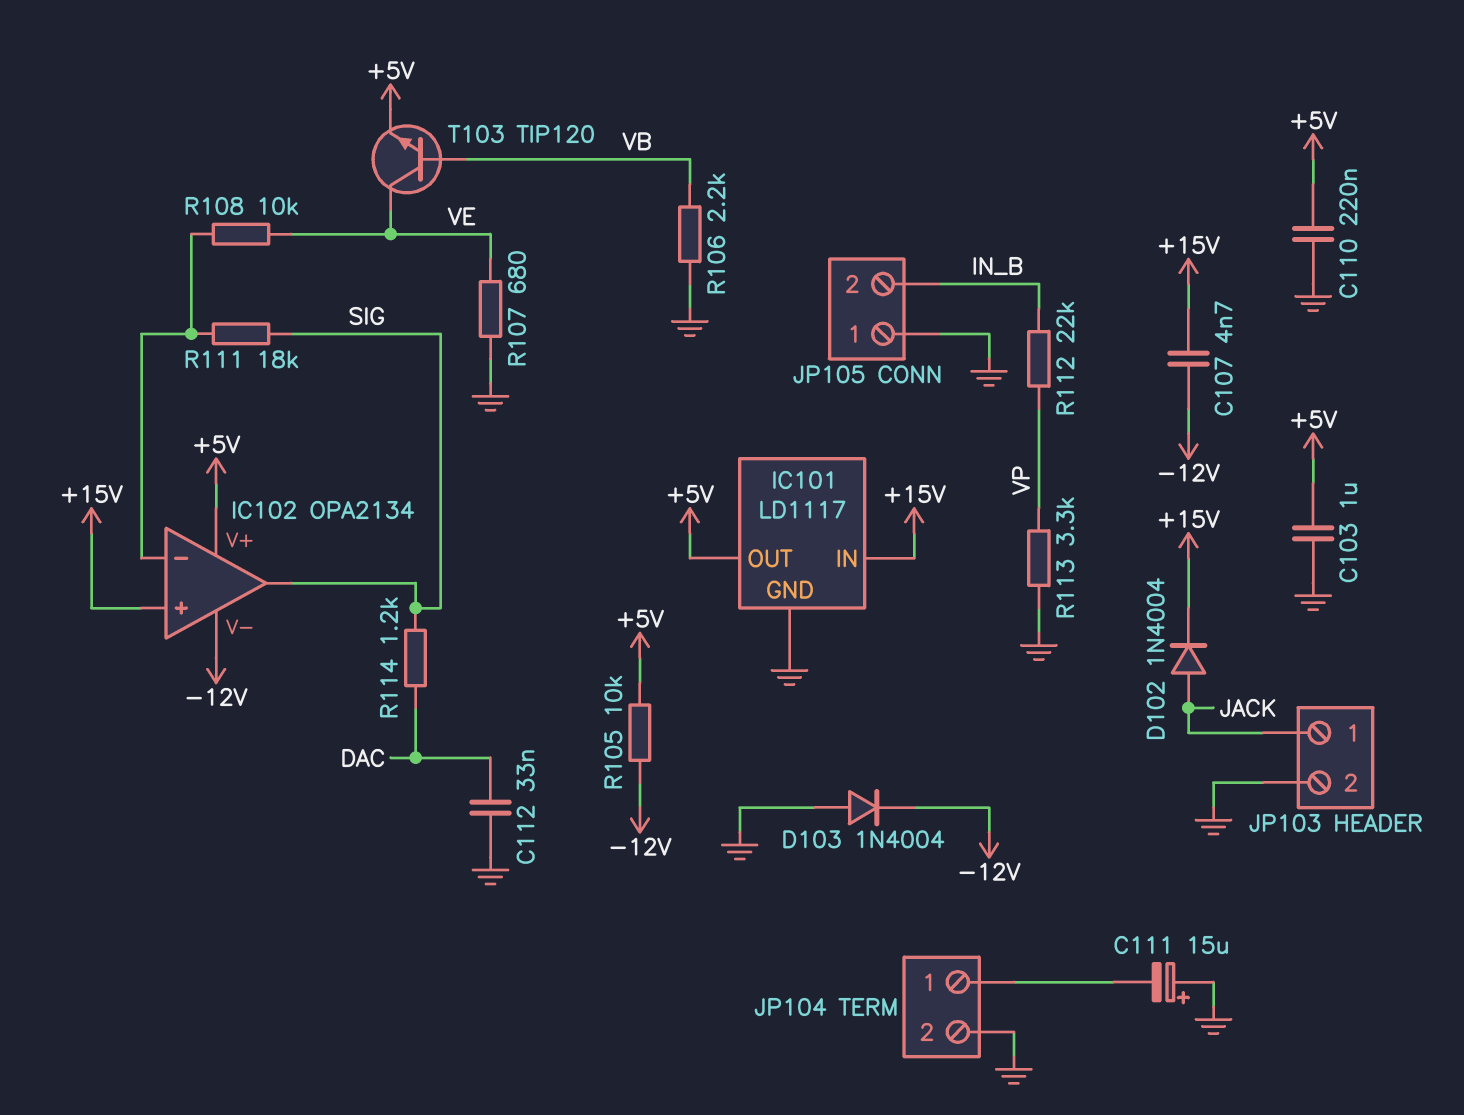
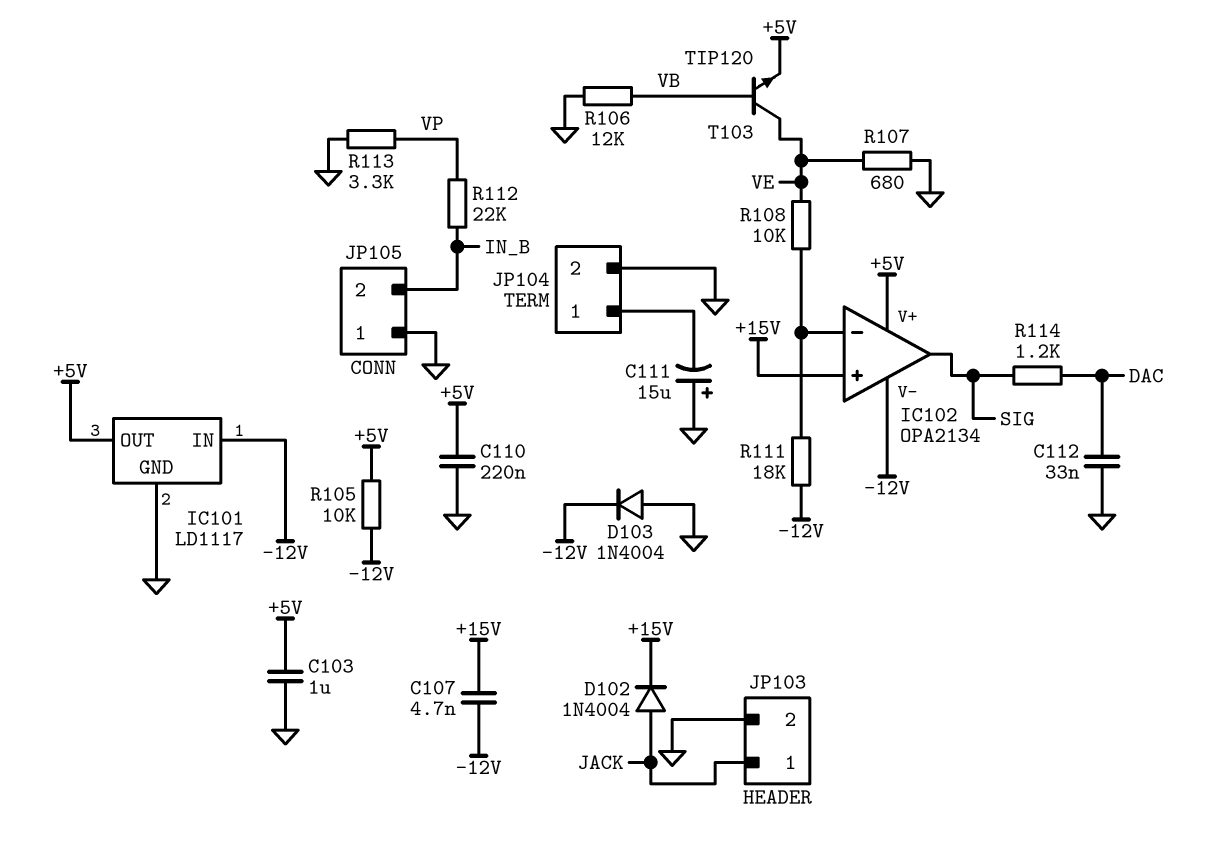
IC101 pin IN: +15V -> -12V
R106: 2.2k (GND, VB) -> 12k (GND, VB)
R111: 18k (IC102/in-, SIG) -> 18k (-12V, IC102/in-)

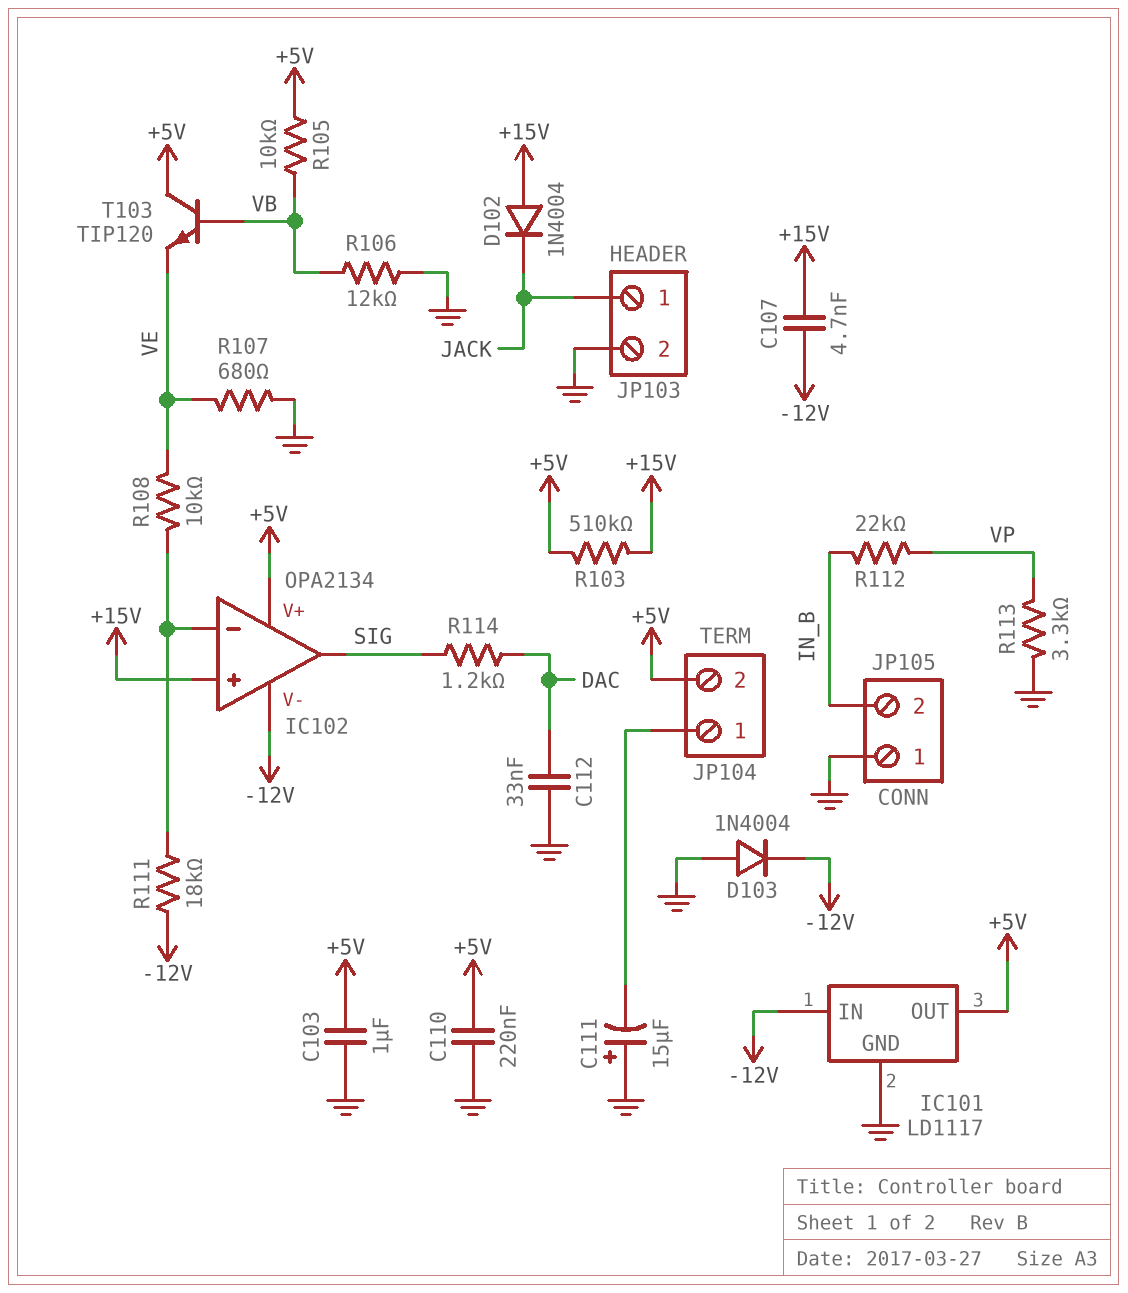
D102: diode 1N4004 (A JACK, K +15V) -> diode 1N4004 (A +15V, K JACK)
JP104 pin 2: GND -> +5V
R103: none -> 510k (+5V, +15V)
R105: 10k (+5V, -12V) -> 10k (+5V, VB)
T103: NPN TIP120 (B VB, C VE, E +5V) -> NPN TIP120 (B VB, C +5V, E VE)

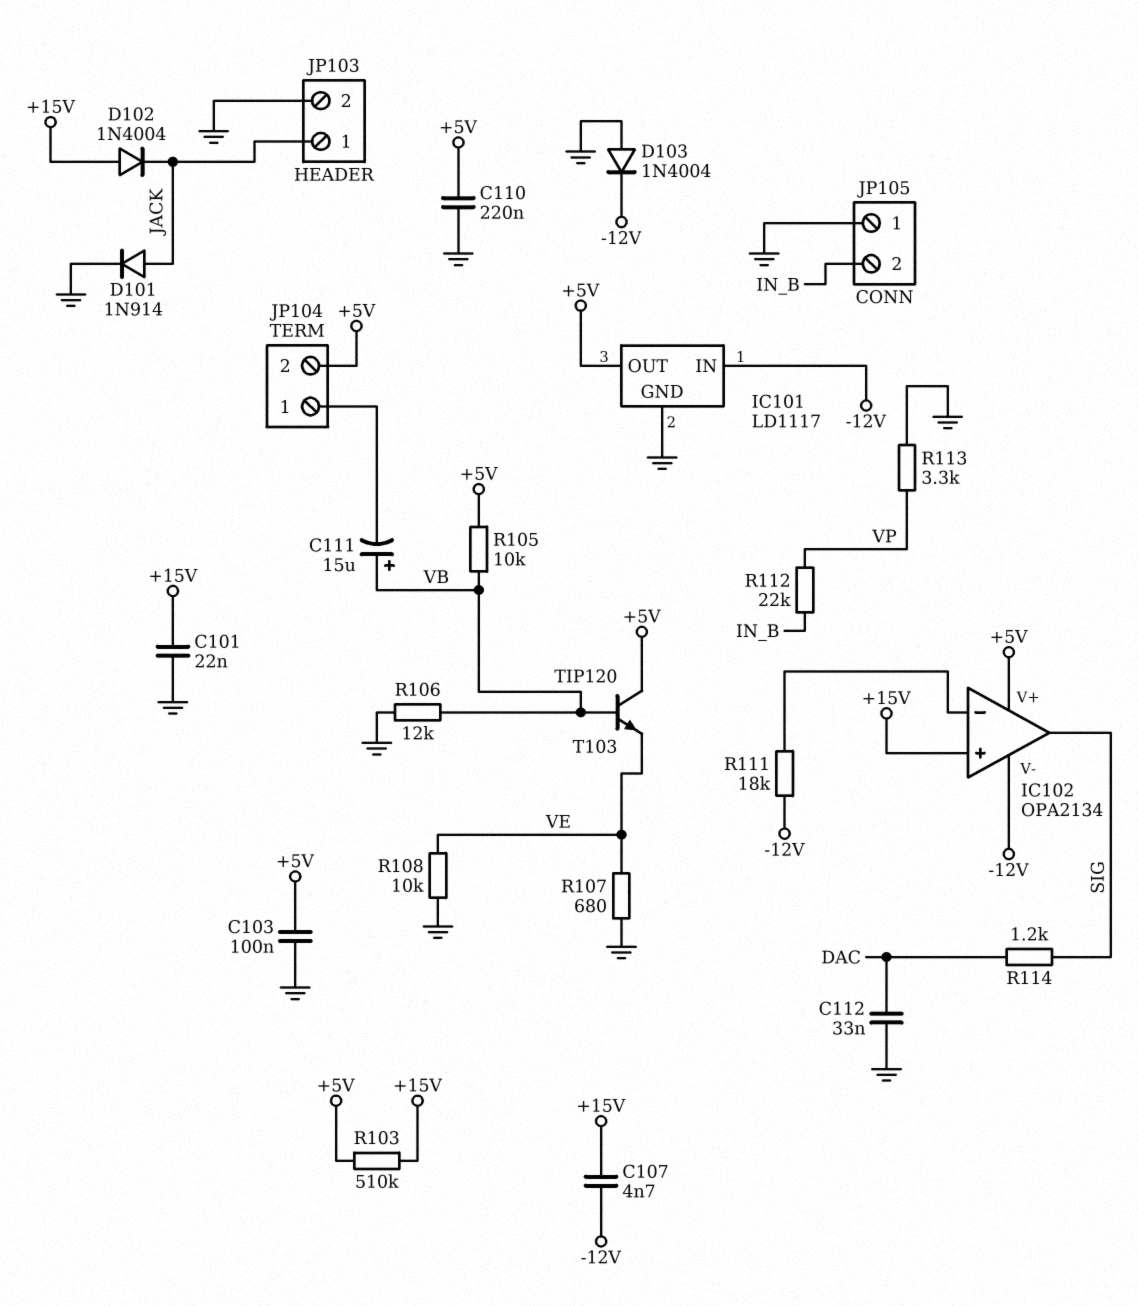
C101: none -> 22nF (+15V, GND)
C103: 1uF (+5V, GND) -> 100nF (+5V, GND)
C111: 15uF (plus GND, minus JP104/1) -> 15uF (plus VB, minus JP104/1)
D101: none -> diode 1N914 (A JACK, K GND)
R108: 10k (IC102/in-, VE) -> 10k (GND, VE)

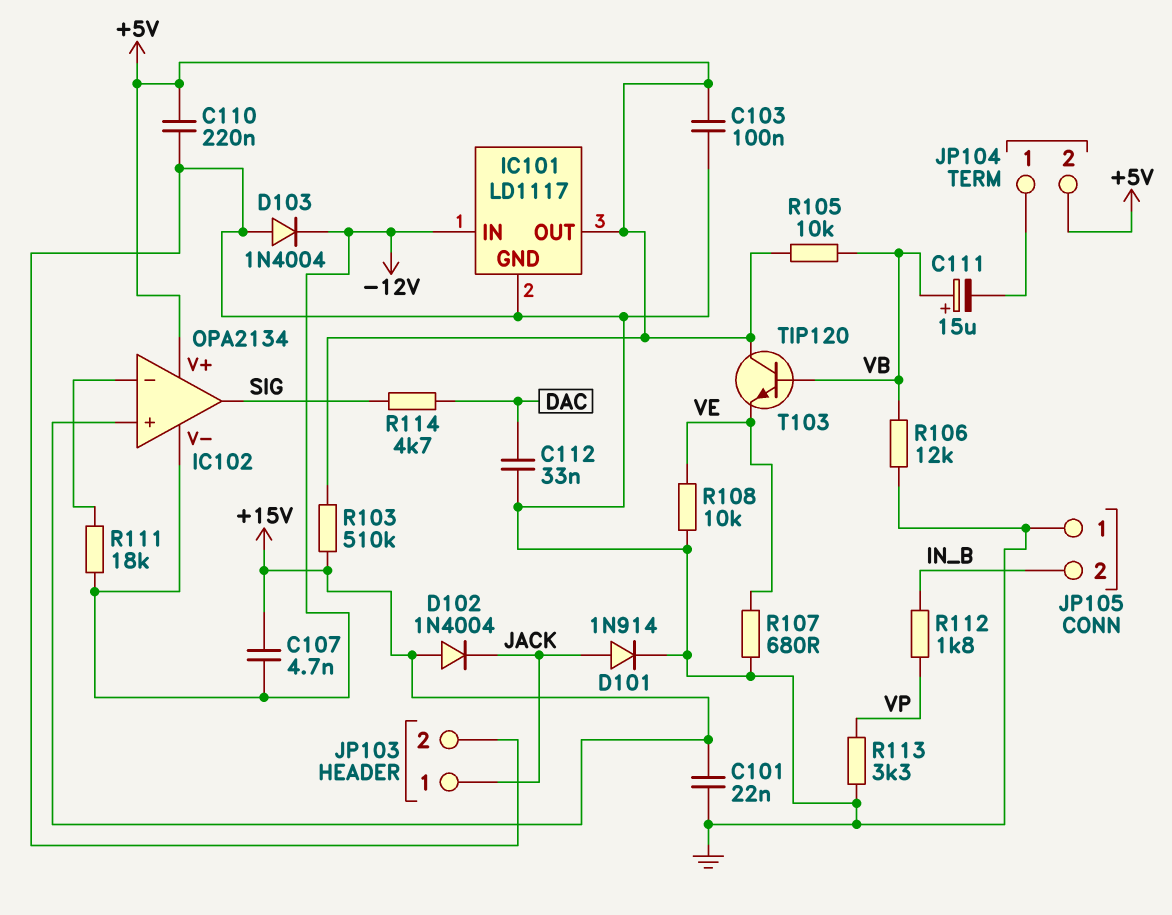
R112: 22k (IN_B, VP) -> 1.8k (IN_B, VP)
R114: 1.2k (DAC, SIG) -> 4.7k (DAC, SIG)

